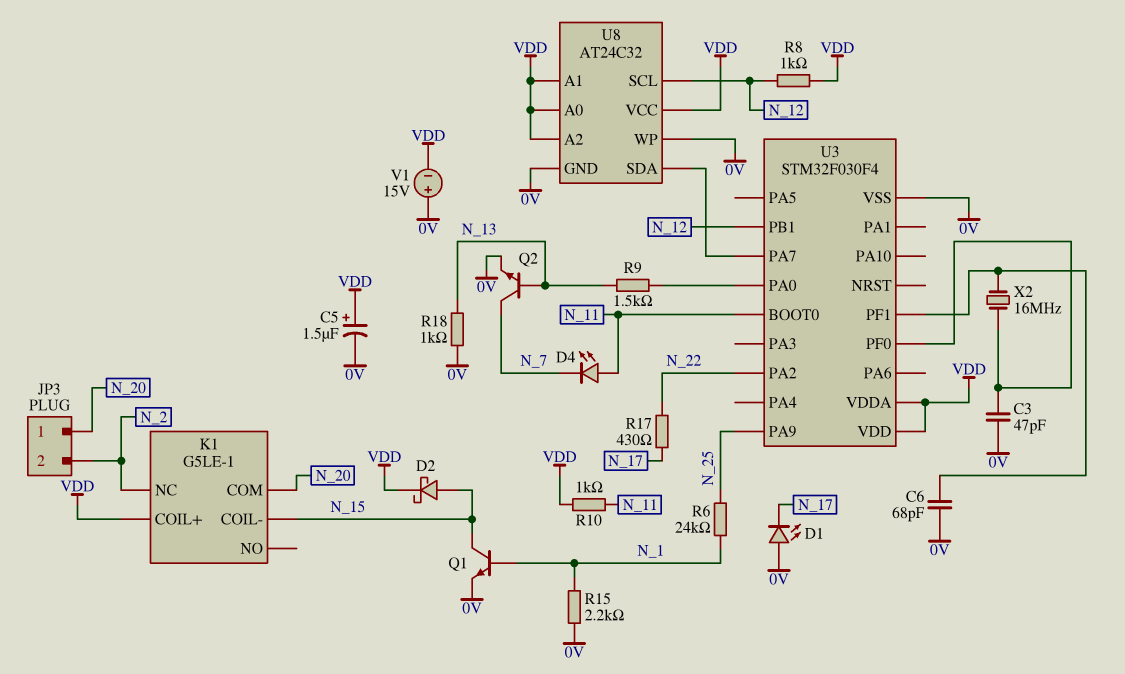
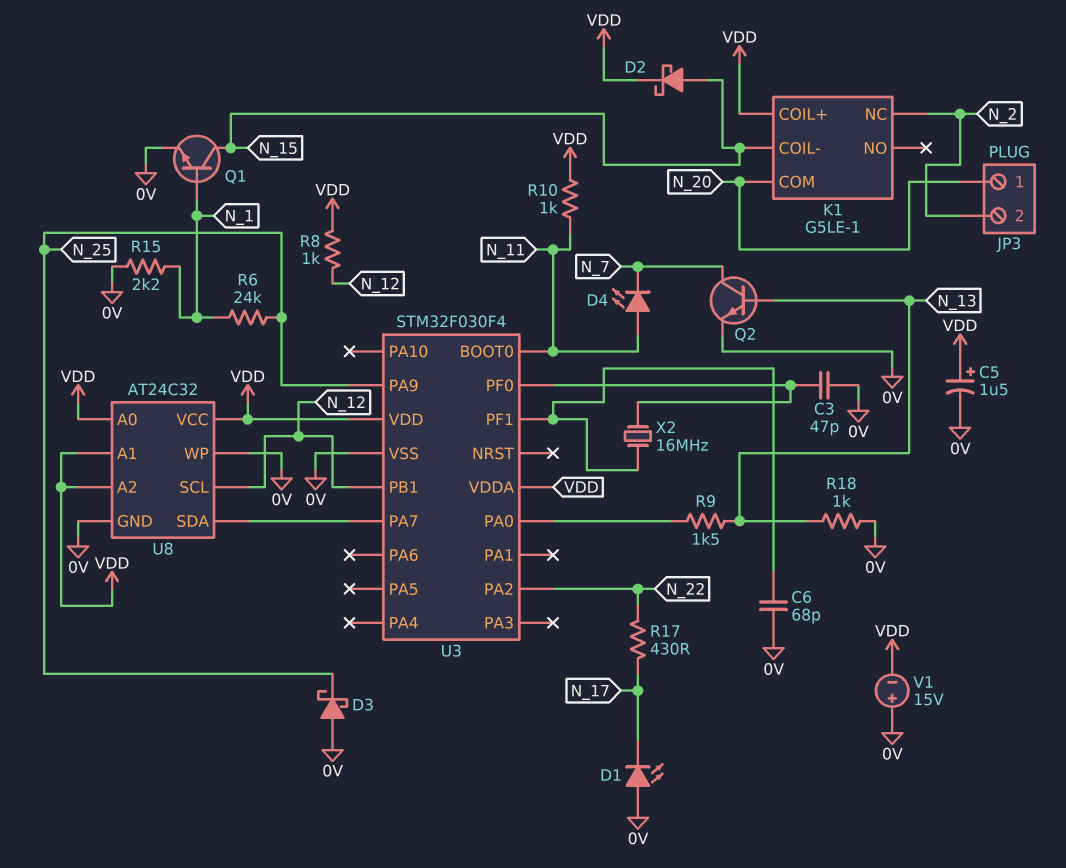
D3: none -> schottky (A 0V, K N_25)

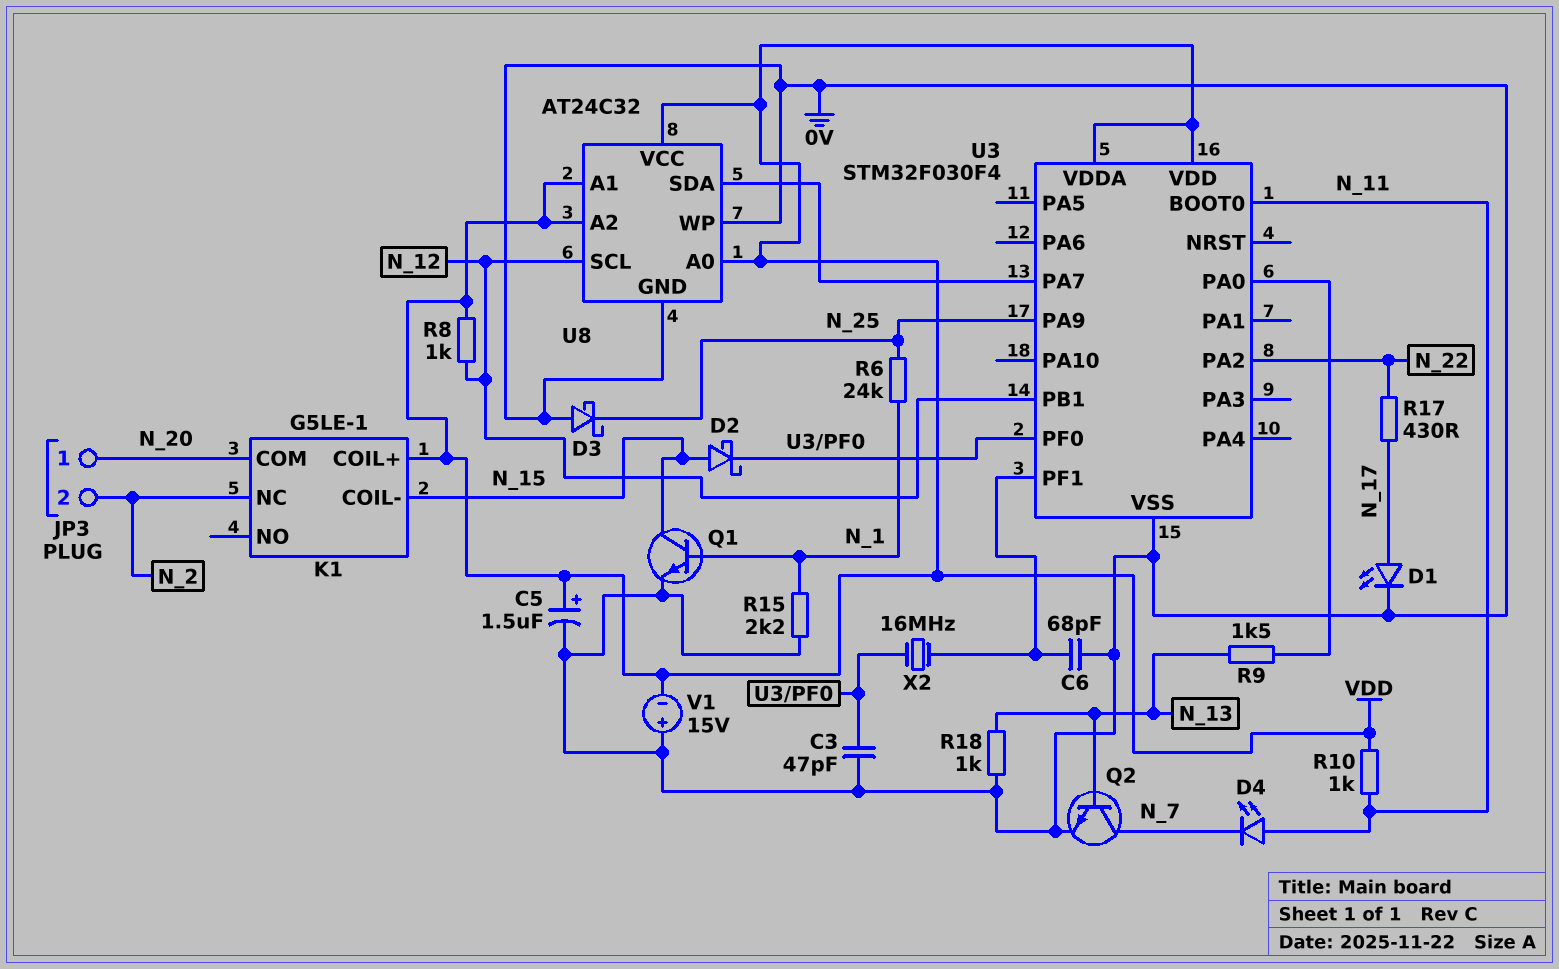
D1: LED (A 0V, K N_17) -> LED (A N_17, K 0V)
D2: schottky (A N_15, K VDD) -> schottky (A N_15, K U3/PF0)

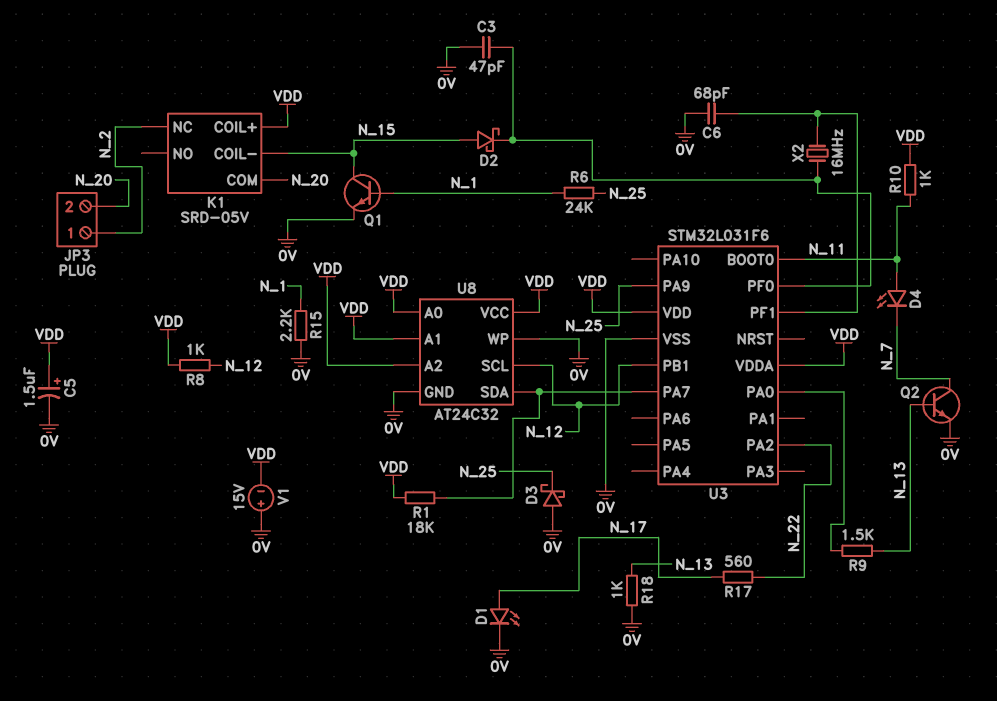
JP3 pin 1: N_20 -> N_2
JP3 pin 2: N_2 -> N_20
K1: G5LE-1 -> SRD-05V
R1: none -> 18k (U3/PA7, VDD)
R17: 430 (N_17, N_22) -> 560 (N_17, N_22)
U3: STM32F030F4 -> STM32L031F6

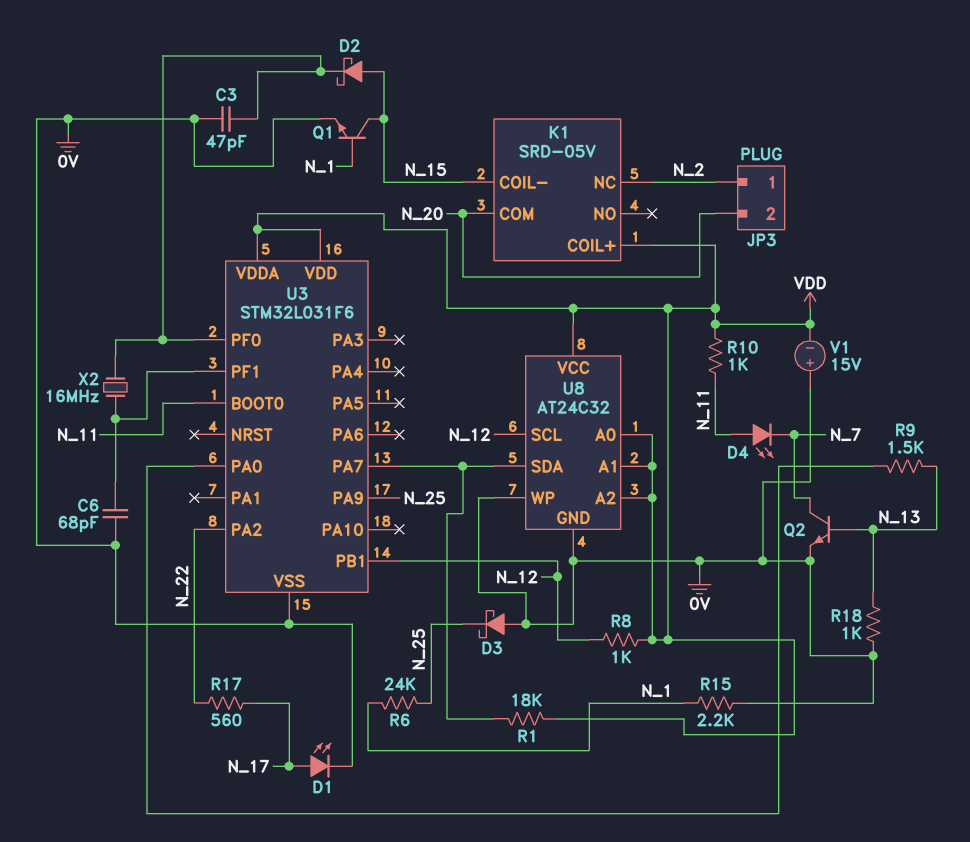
C5: 1.5uF (plus VDD, minus 0V) -> none

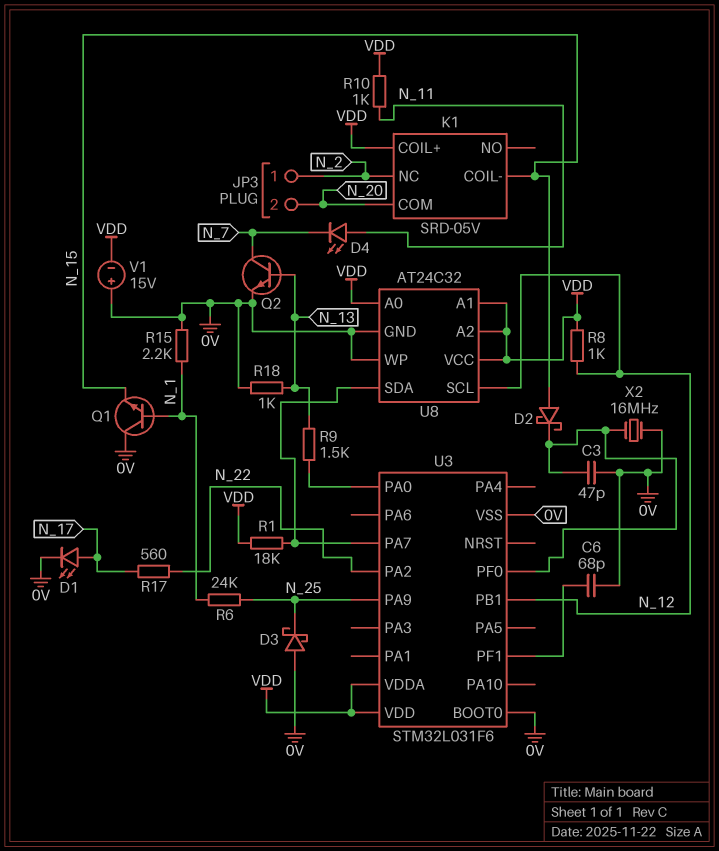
Q1: NPN (B N_1, C N_15, E 0V) -> NPN (B N_1, C 0V, E N_15)
U3 pin BOOT0: N_11 -> 0V
X2: 16MHz (U3/PF0, U3/PF1) -> 16MHz (0V, U3/PF0)

